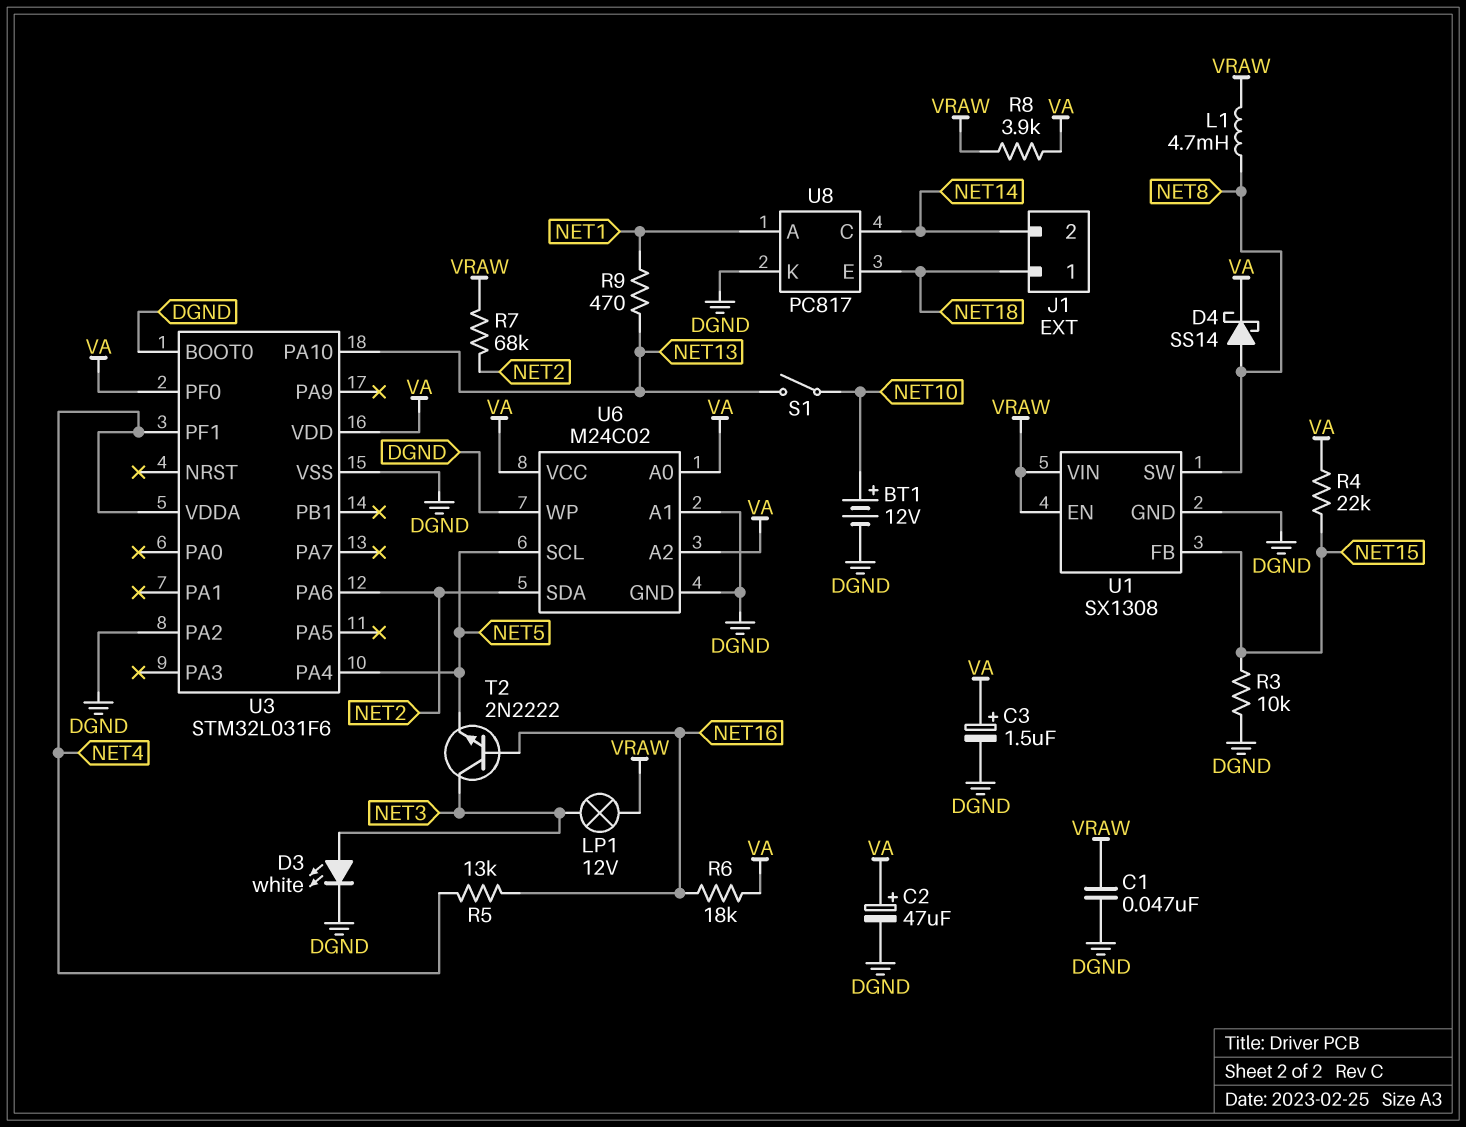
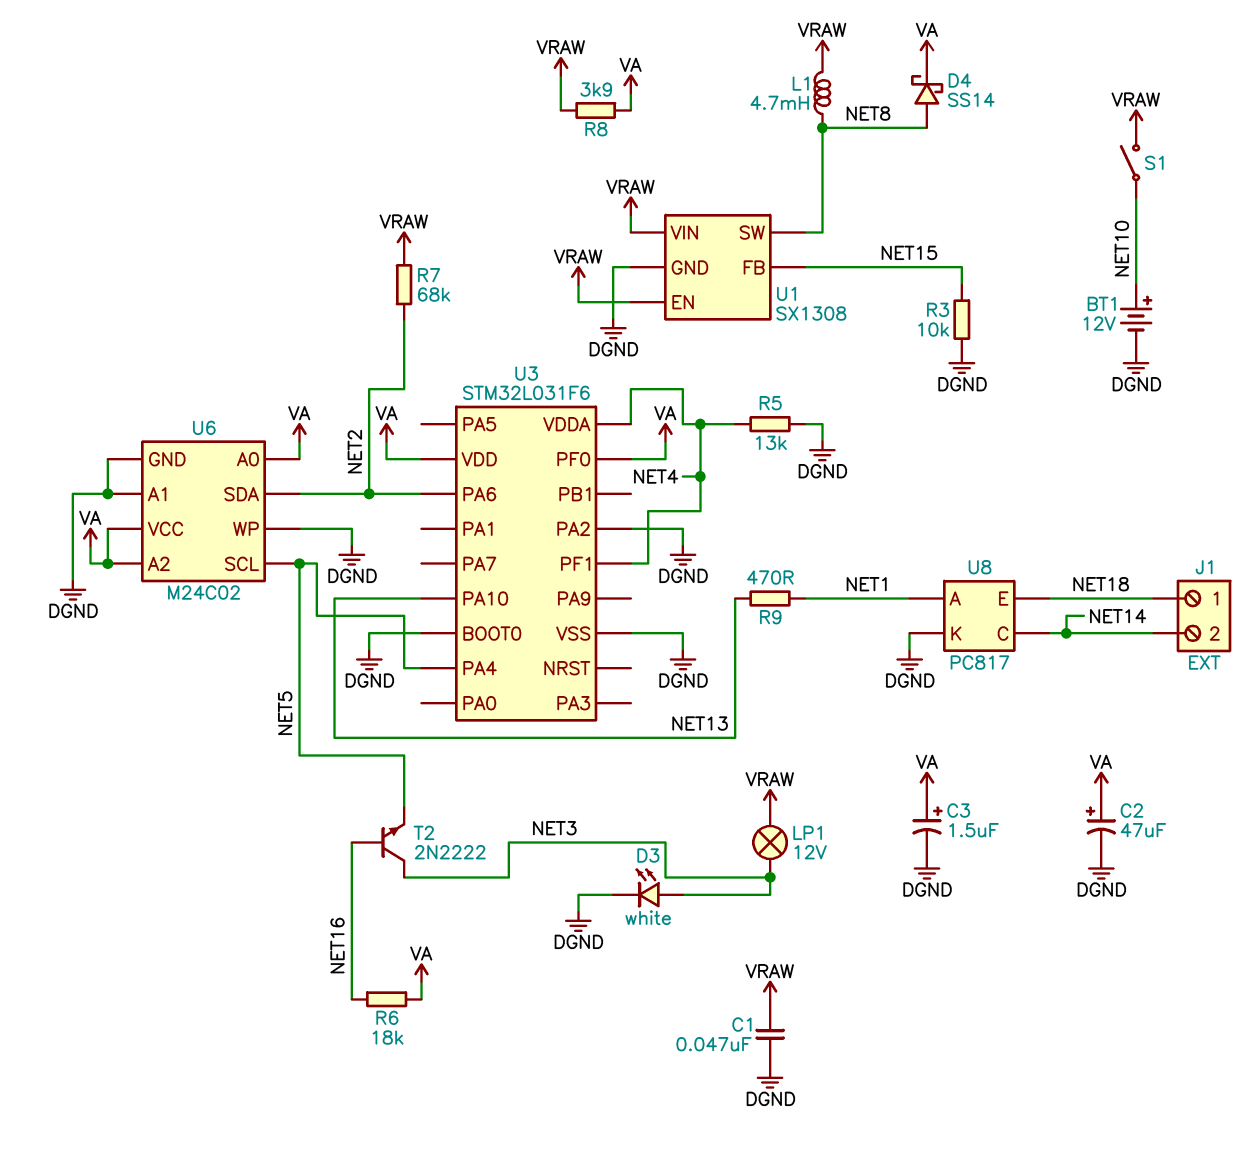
R4: 22k (NET15, VA) -> none
R5: 13k (NET4, NET16) -> 13k (DGND, NET4)
S1: switch (NET10, NET13) -> switch (NET10, VRAW)

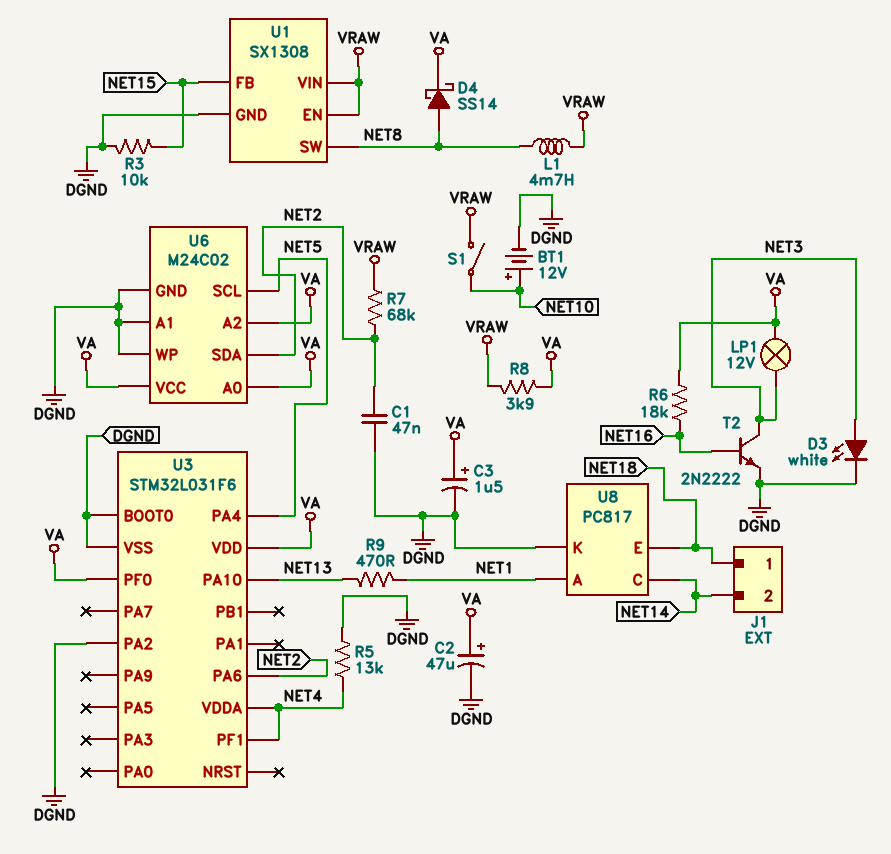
C1: 47nF (DGND, VRAW) -> 47nF (DGND, NET2)
LP1: lamp 12V (NET3, VRAW) -> lamp 12V (NET3, VA)
T2: NPN 2N2222 (B NET16, C NET3, E NET5) -> NPN 2N2222 (B NET16, C NET3, E DGND)

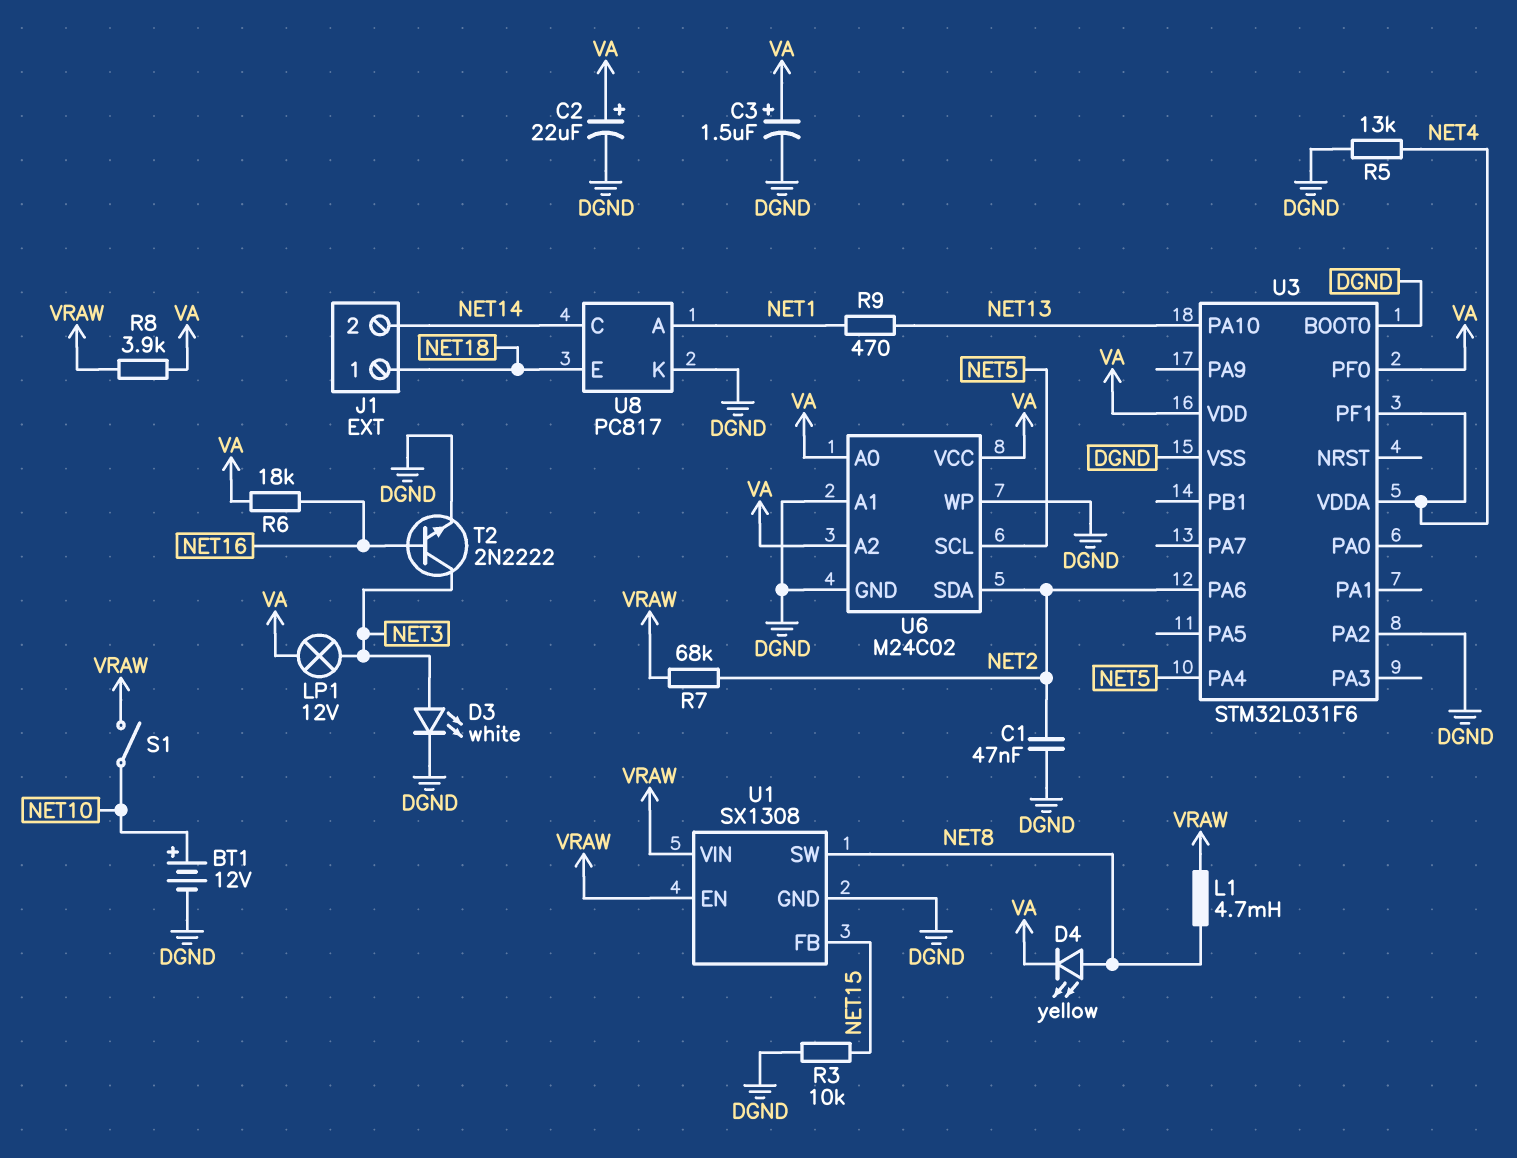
C2: 47uF (plus VA, minus DGND) -> 22uF (plus VA, minus DGND)
D4: schottky SS14 (A NET8, K VA) -> LED yellow (A NET8, K VA)

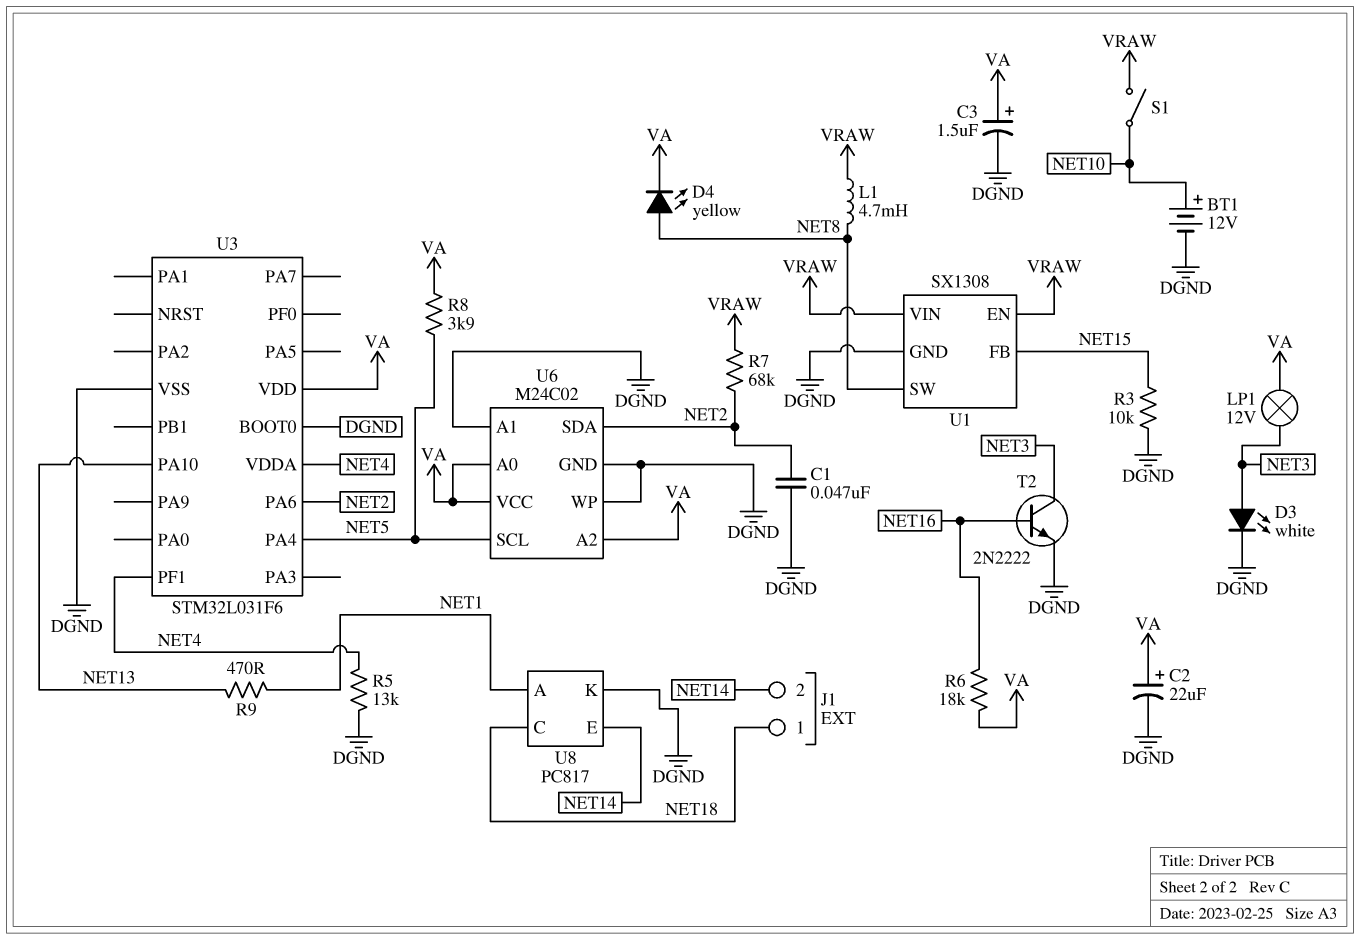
R8: 3.9k (VA, VRAW) -> 3.9k (NET5, VA)
U3 pin PA2: DGND -> none
U3 pin PF0: VA -> none
U8 pin C: NET14 -> NET18
U8 pin E: NET18 -> NET14

